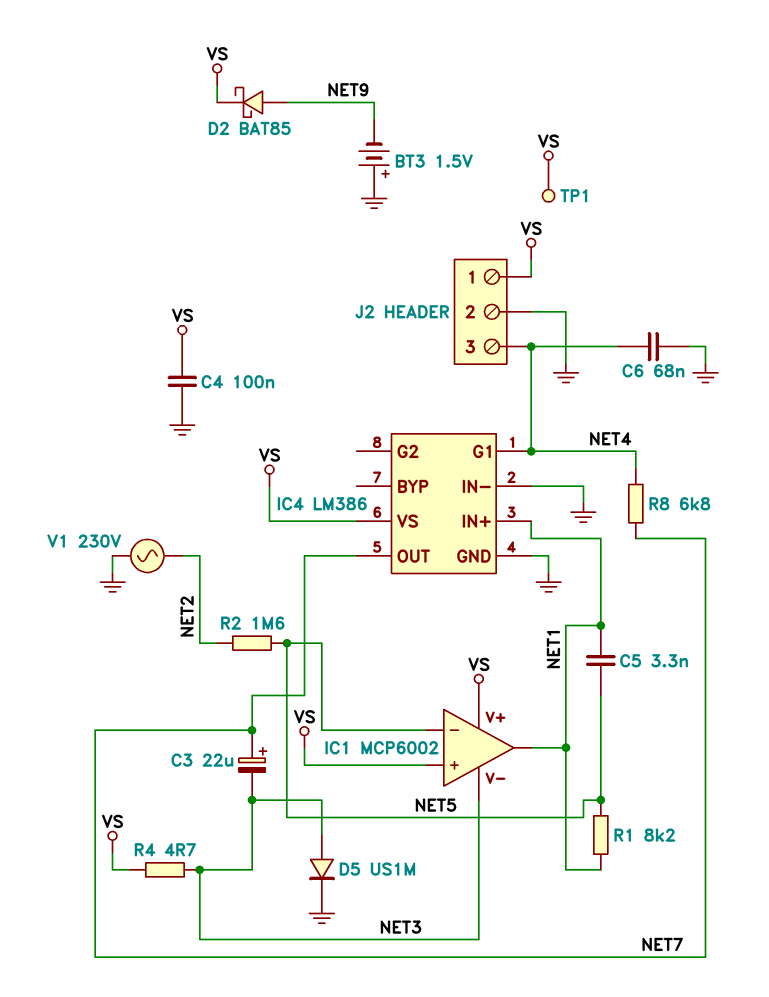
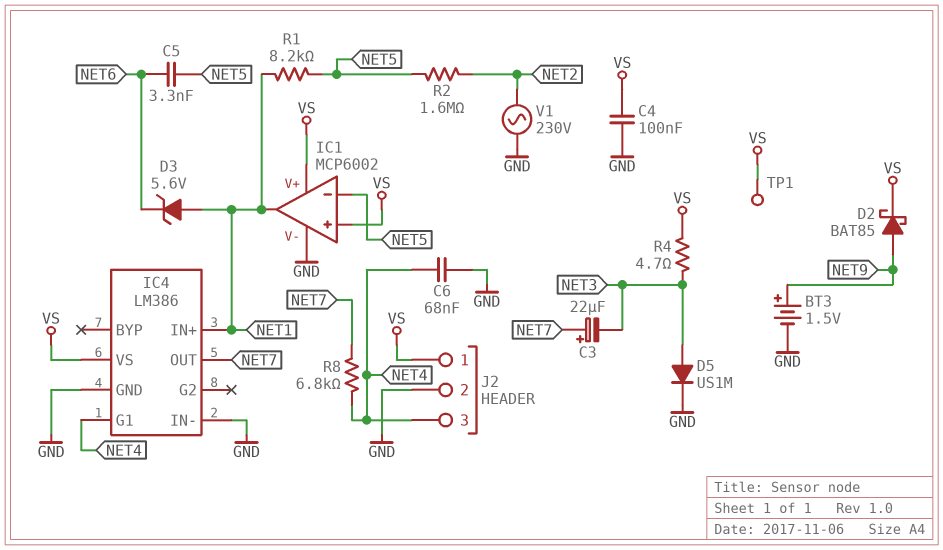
BT3: 1.5V (plus GND, minus NET9) -> 1.5V (plus NET9, minus GND)
C5: 3.3nF (NET1, NET5) -> 3.3nF (NET5, NET6)
D3: none -> zener 5.6V (A NET1, K NET6)
IC1 pin V-: NET3 -> GND

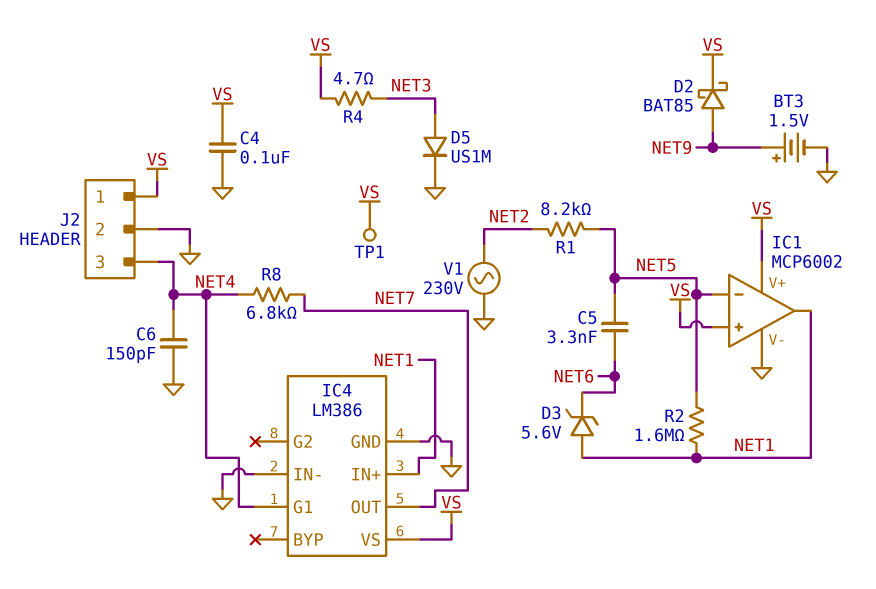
C3: 22uF (plus NET7, minus NET3) -> none
C6: 68nF (GND, NET4) -> 150pF (GND, NET4)
R1: 8.2k (NET1, NET5) -> 8.2k (NET2, NET5)
R2: 1.6M (NET2, NET5) -> 1.6M (NET1, NET5)

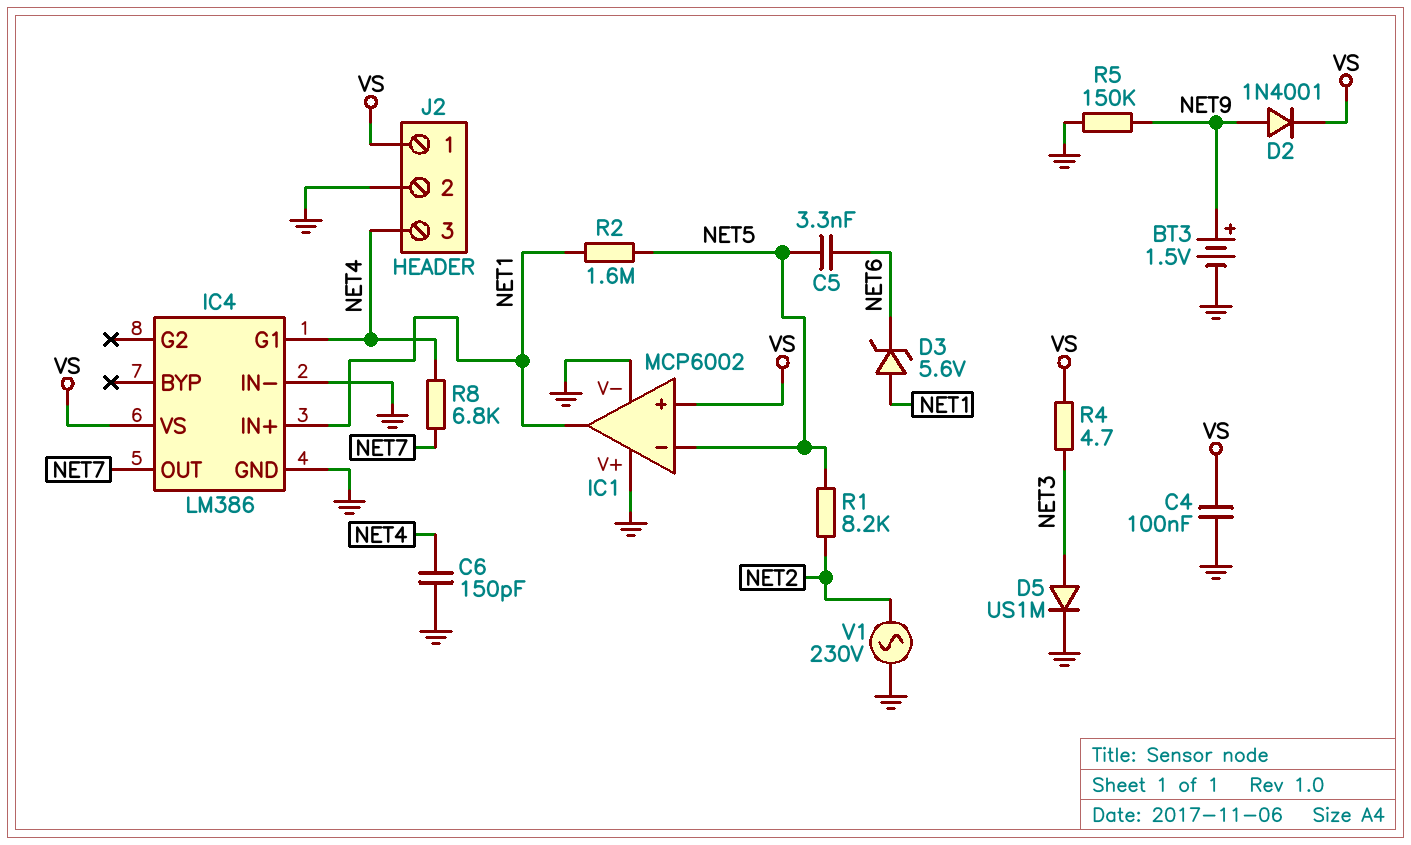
D2: schottky BAT85 (A NET9, K VS) -> diode 1N4001 (A NET9, K VS)
IC1 pin V+: VS -> GND
R5: none -> 150k (GND, NET9)
TP1: test point (VS) -> none

